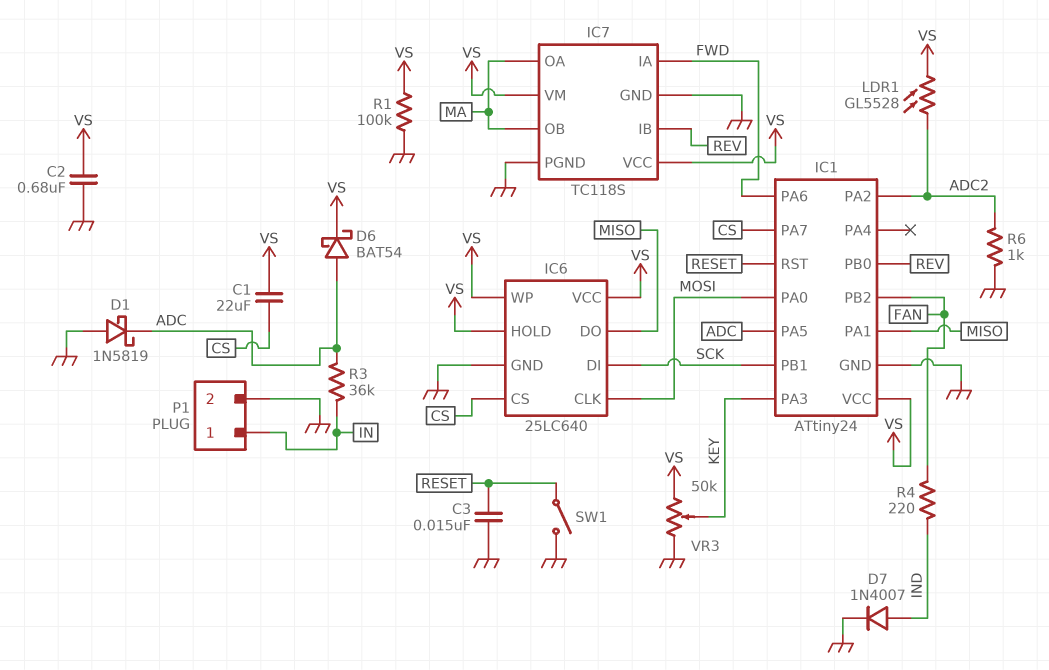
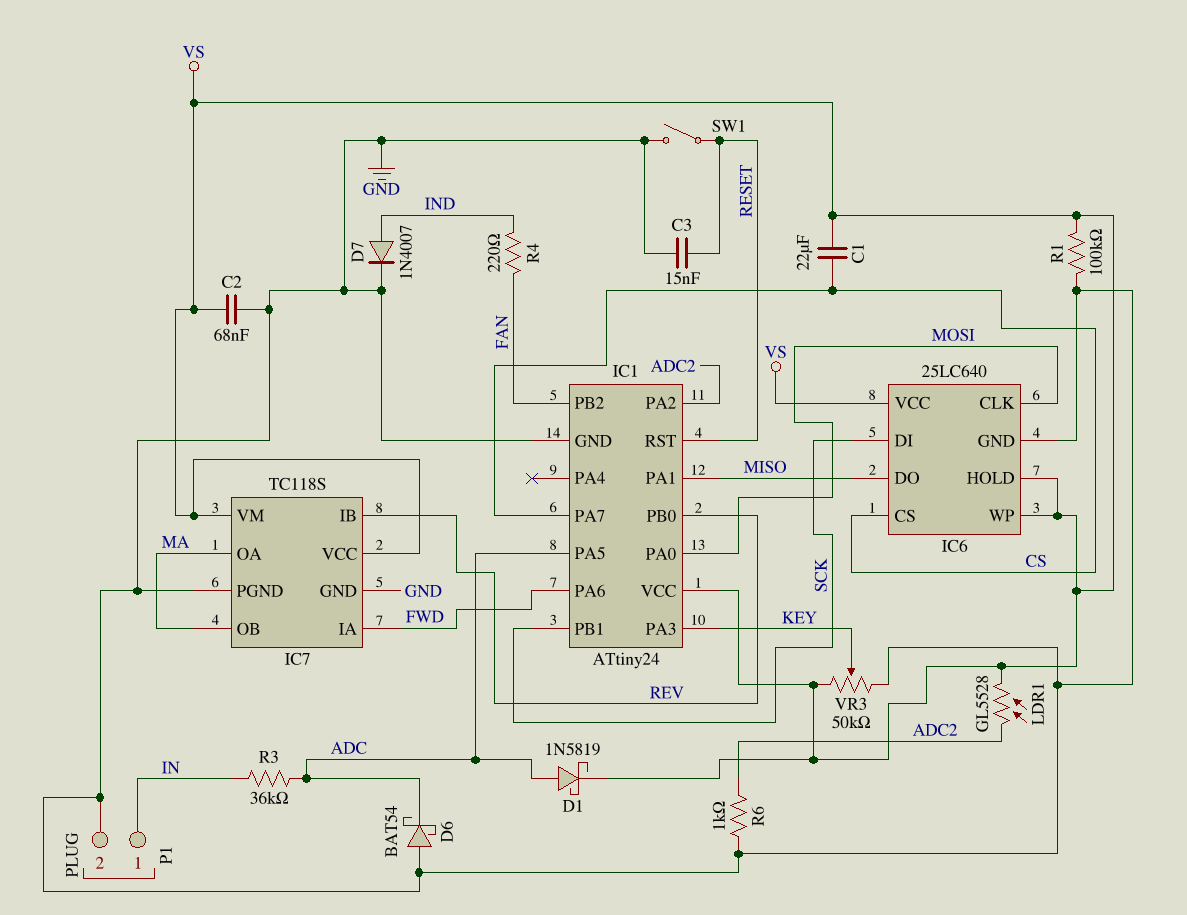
C2: 680nF (GND, VS) -> 68nF (GND, VS)
D1: schottky 1N5819 (A GND, K ADC) -> schottky 1N5819 (A ADC, K VS)
D6: schottky BAT54 (A ADC, K VS) -> schottky BAT54 (A GND, K ADC)

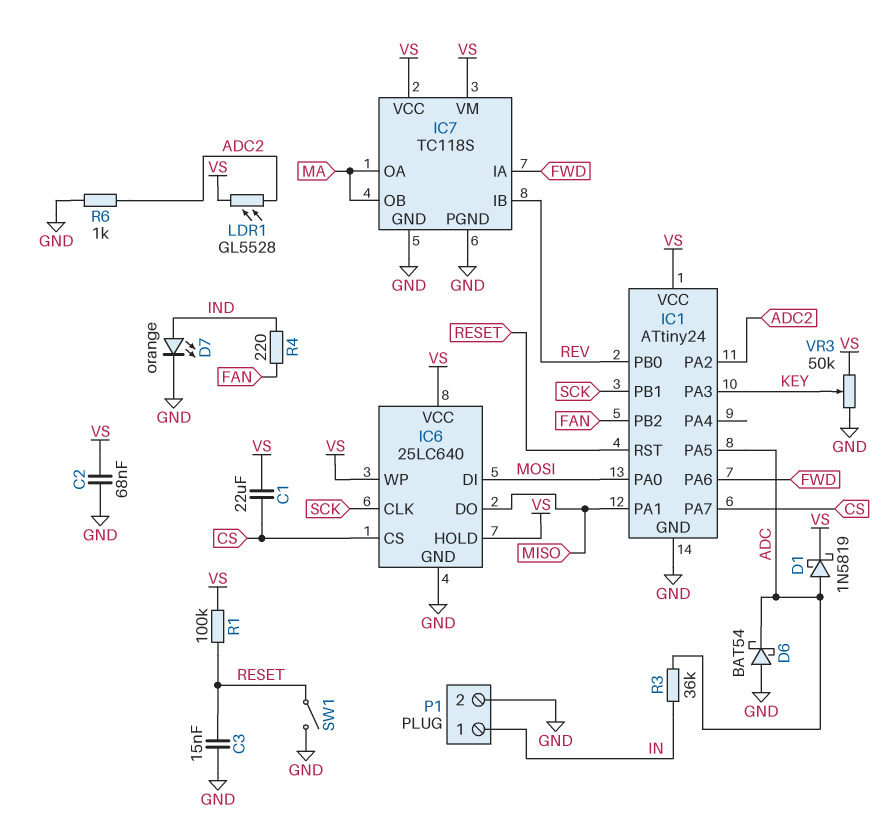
D7: diode 1N4007 (A IND, K GND) -> LED orange (A IND, K GND)
IC6 pin CLK: MOSI -> SCK
IC6 pin DI: SCK -> MOSI
R1: 100k (GND, VS) -> 100k (RESET, VS)

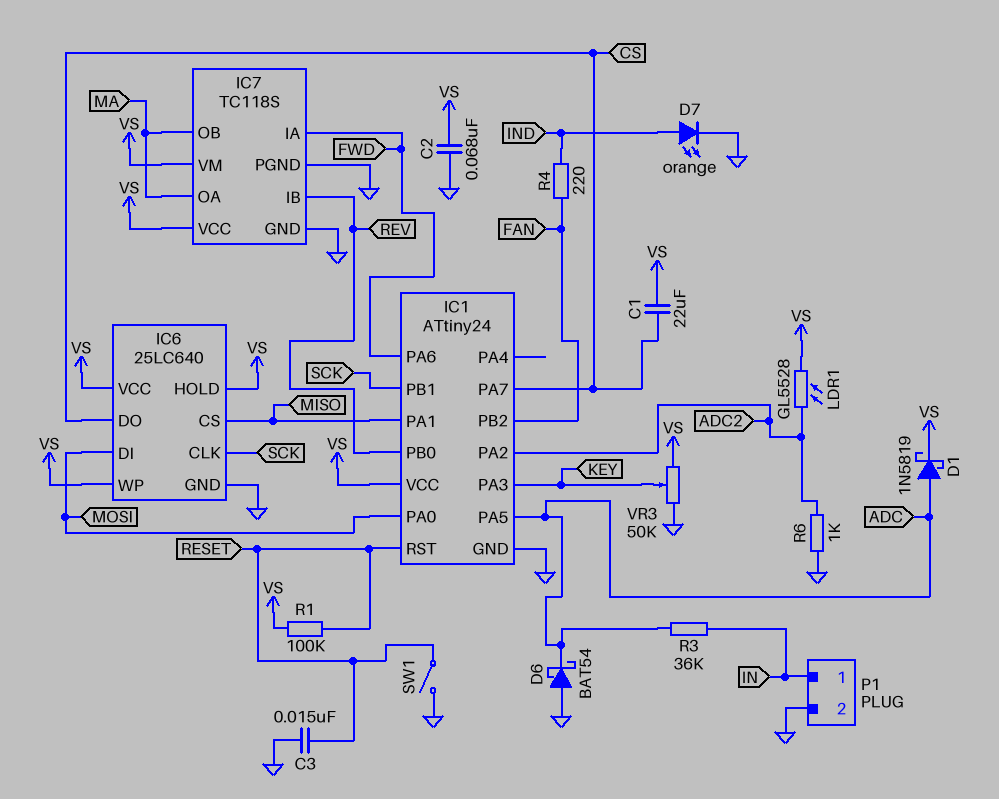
IC6 pin CS: CS -> MISO
IC6 pin DO: MISO -> CS

